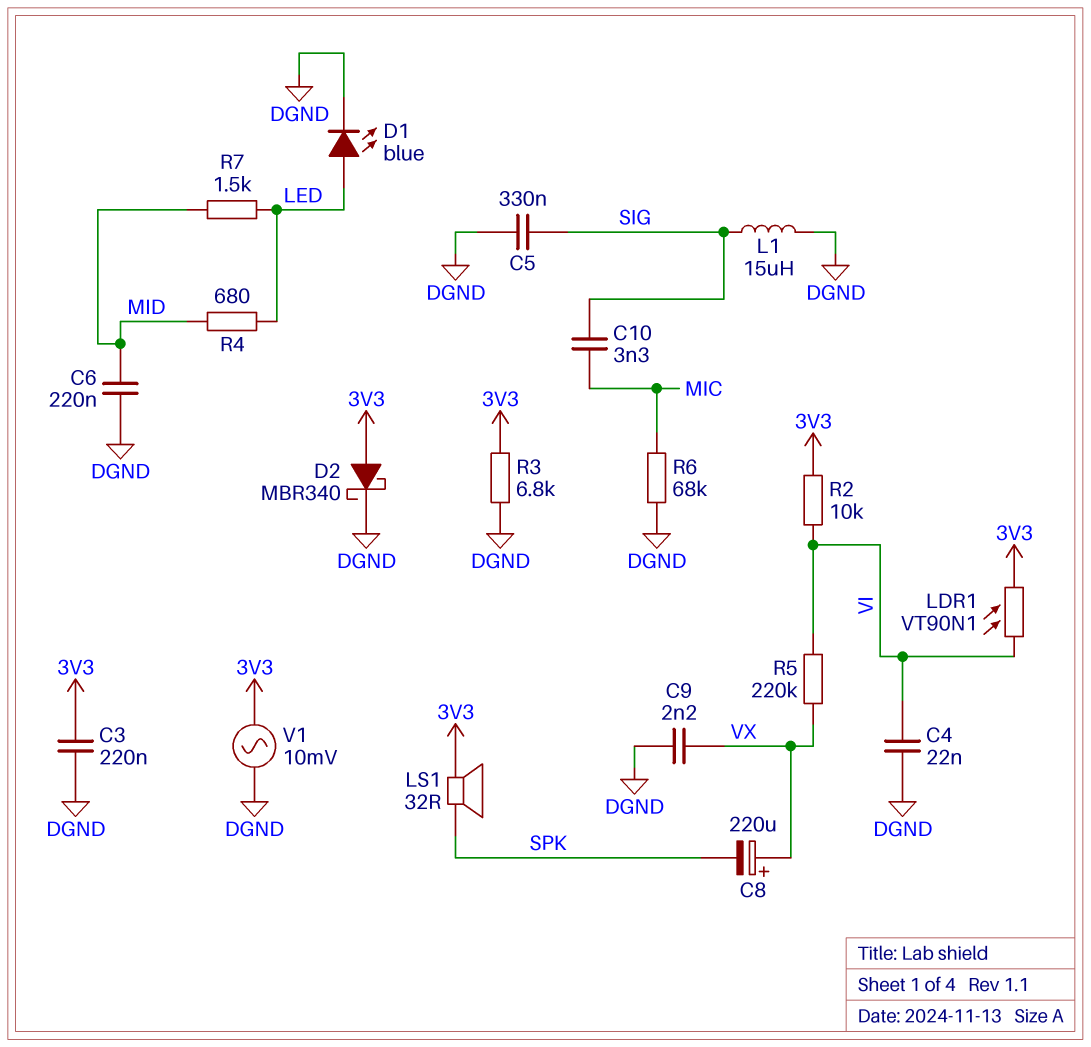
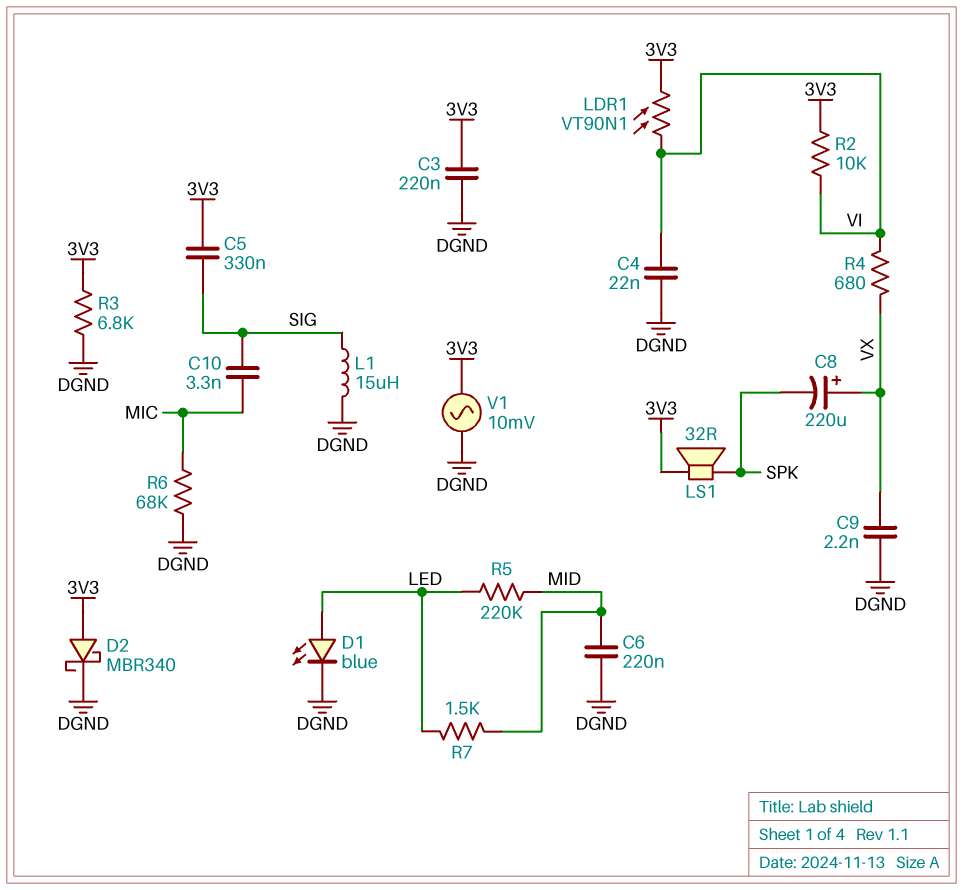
C5: 330nF (DGND, SIG) -> 330nF (3V3, SIG)
R4: 680 (LED, MID) -> 680 (VI, VX)
R5: 220k (VI, VX) -> 220k (LED, MID)

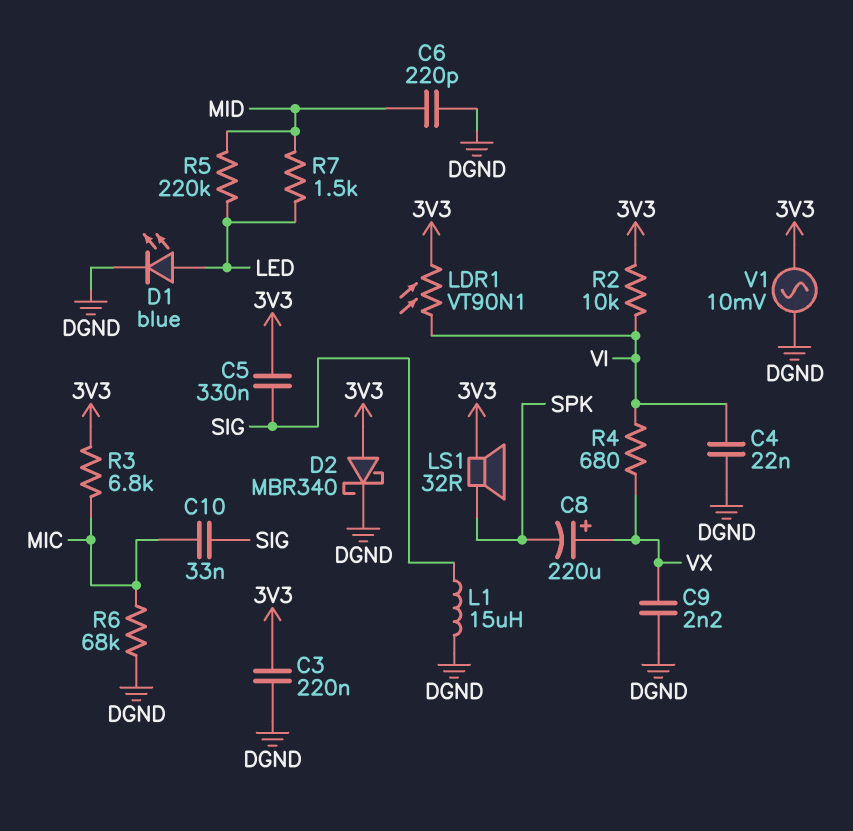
C6: 220nF (DGND, MID) -> 220pF (DGND, MID)
C10: 3.3nF (MIC, SIG) -> 33nF (MIC, SIG)
R3: 6.8k (3V3, DGND) -> 6.8k (3V3, MIC)

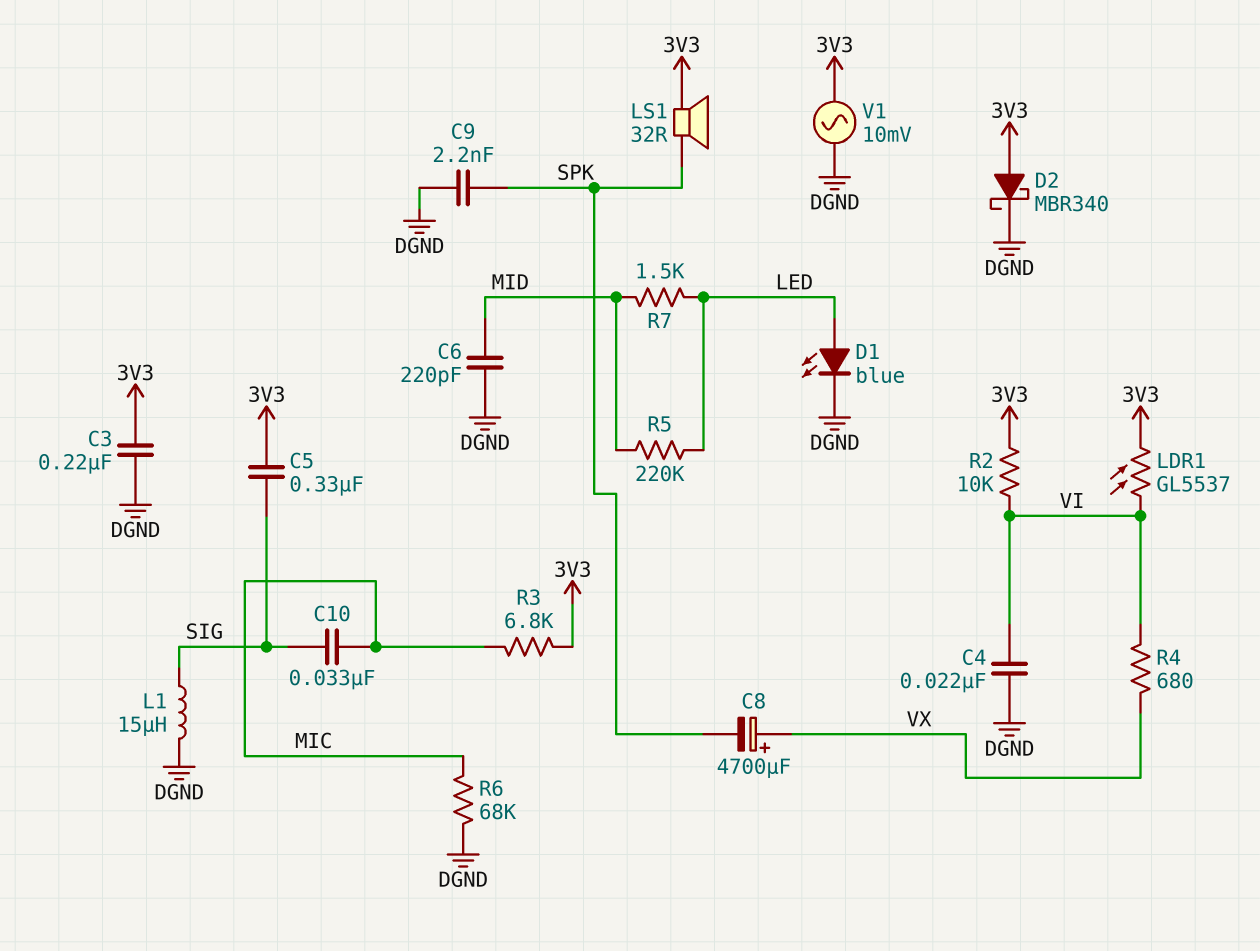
C8: 220uF (plus VX, minus SPK) -> 4700uF (plus VX, minus SPK)
C9: 2.2nF (DGND, VX) -> 2.2nF (DGND, SPK)
LDR1: VT90N1 (3V3, VI) -> GL5537 (3V3, VI)

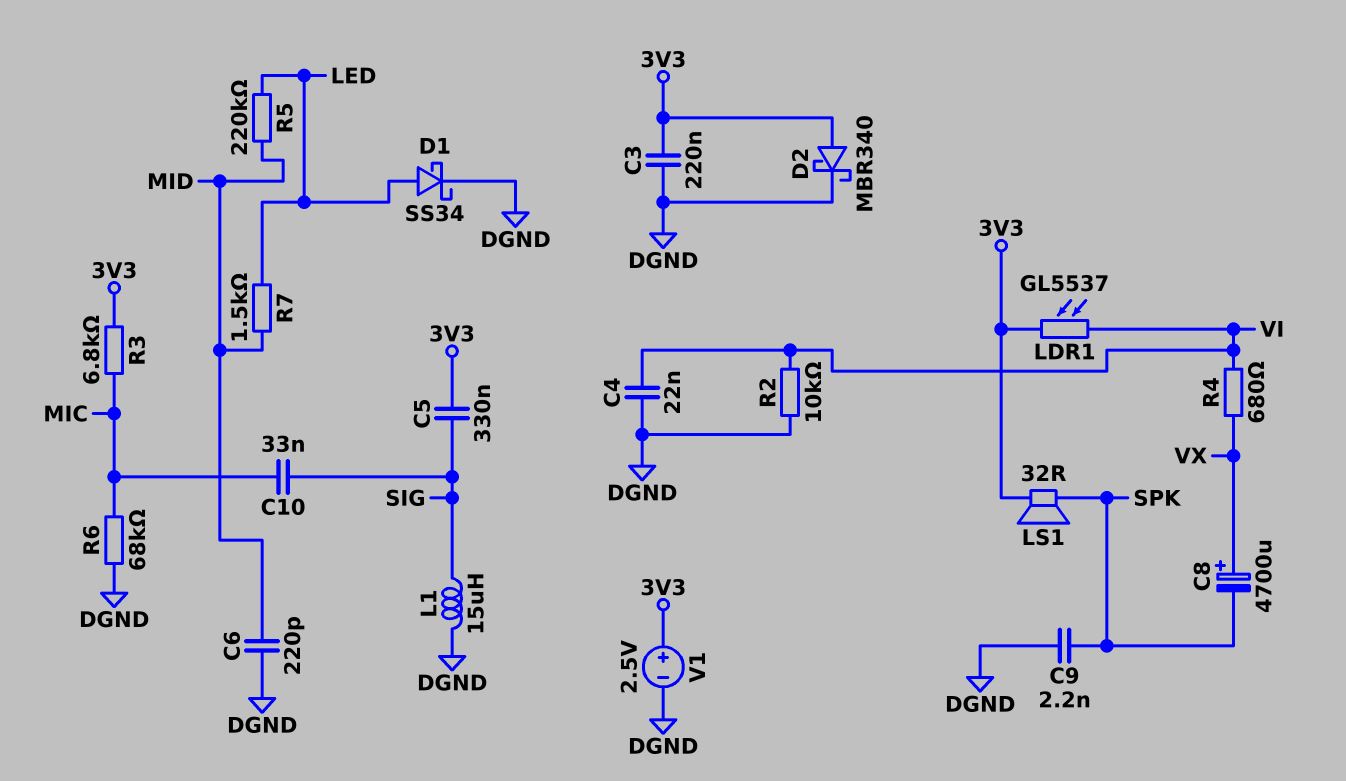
D1: LED blue (A LED, K DGND) -> schottky SS34 (A LED, K DGND)
R2: 10k (3V3, VI) -> 10k (DGND, VI)
V1: AC 10mV (3V3, DGND) -> 2.5V (plus 3V3, minus DGND)

